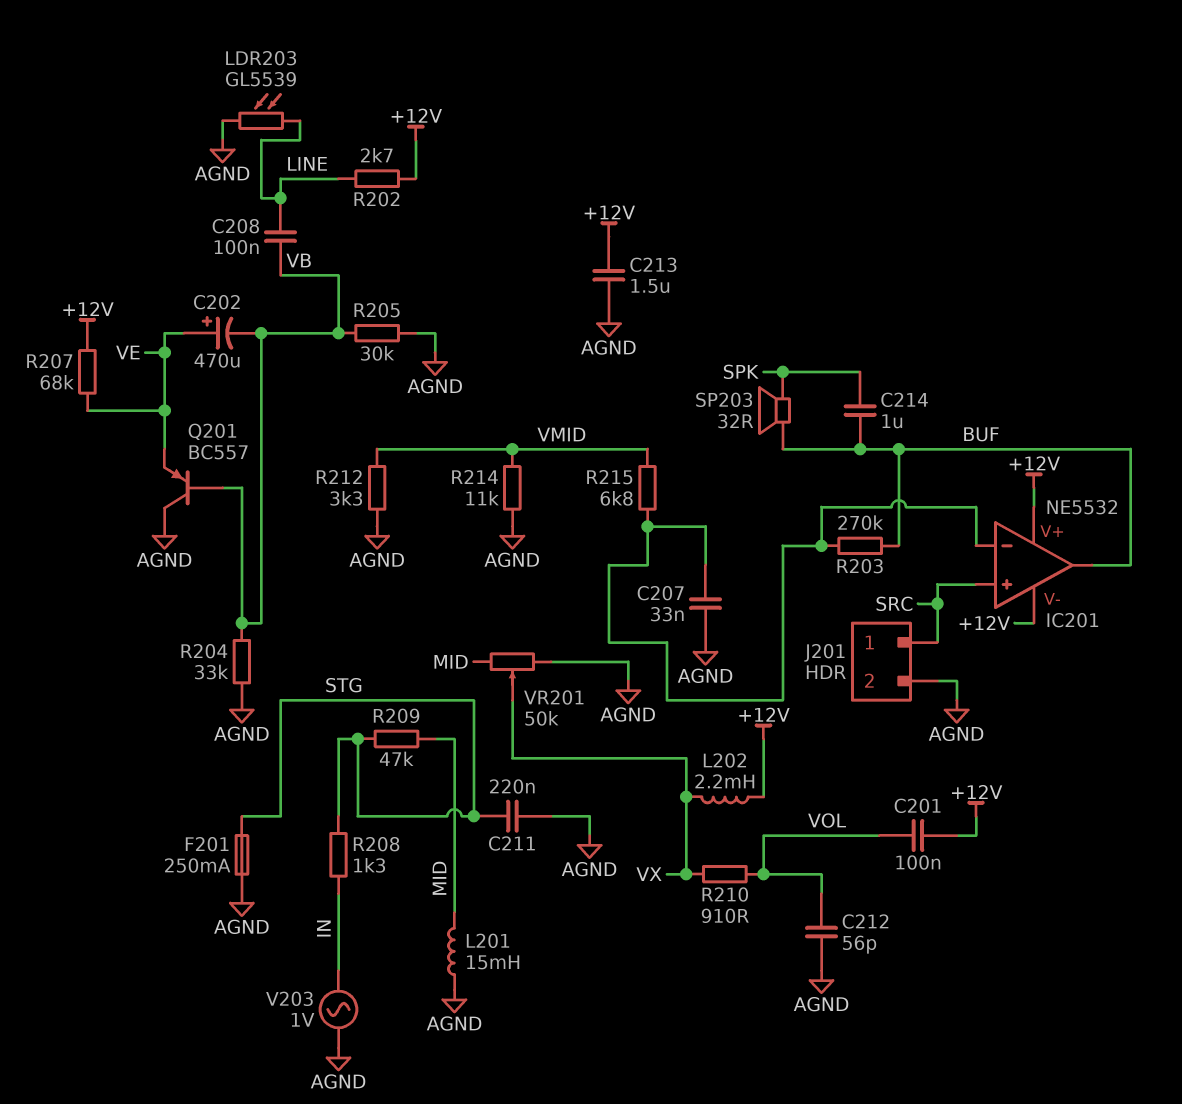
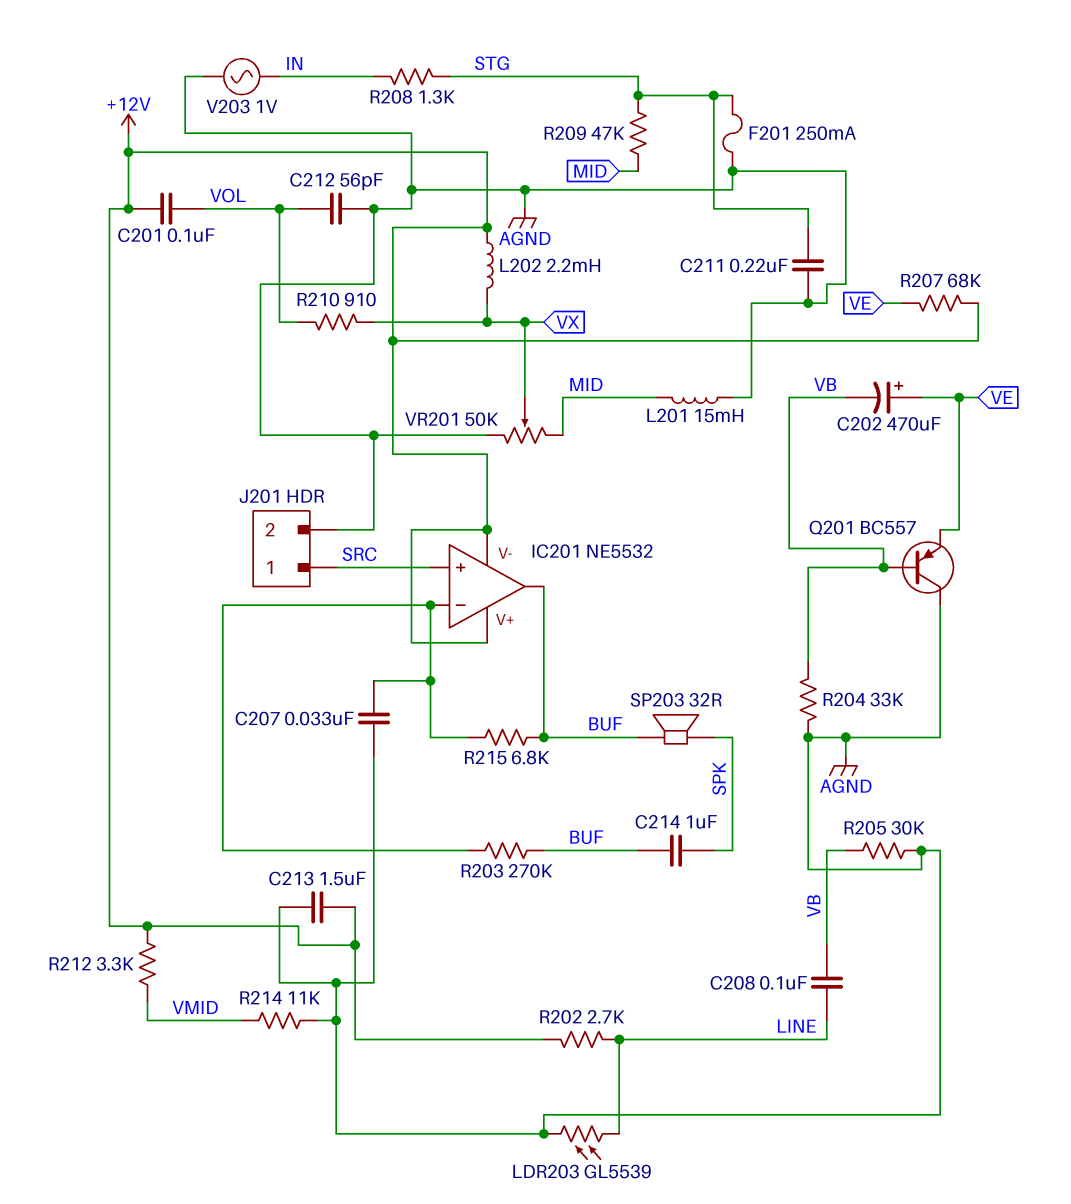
R212: 3.3k (AGND, VMID) -> 3.3k (+12V, VMID)
R215: 6.8k (IC201/in-, VMID) -> 6.8k (BUF, IC201/in-)

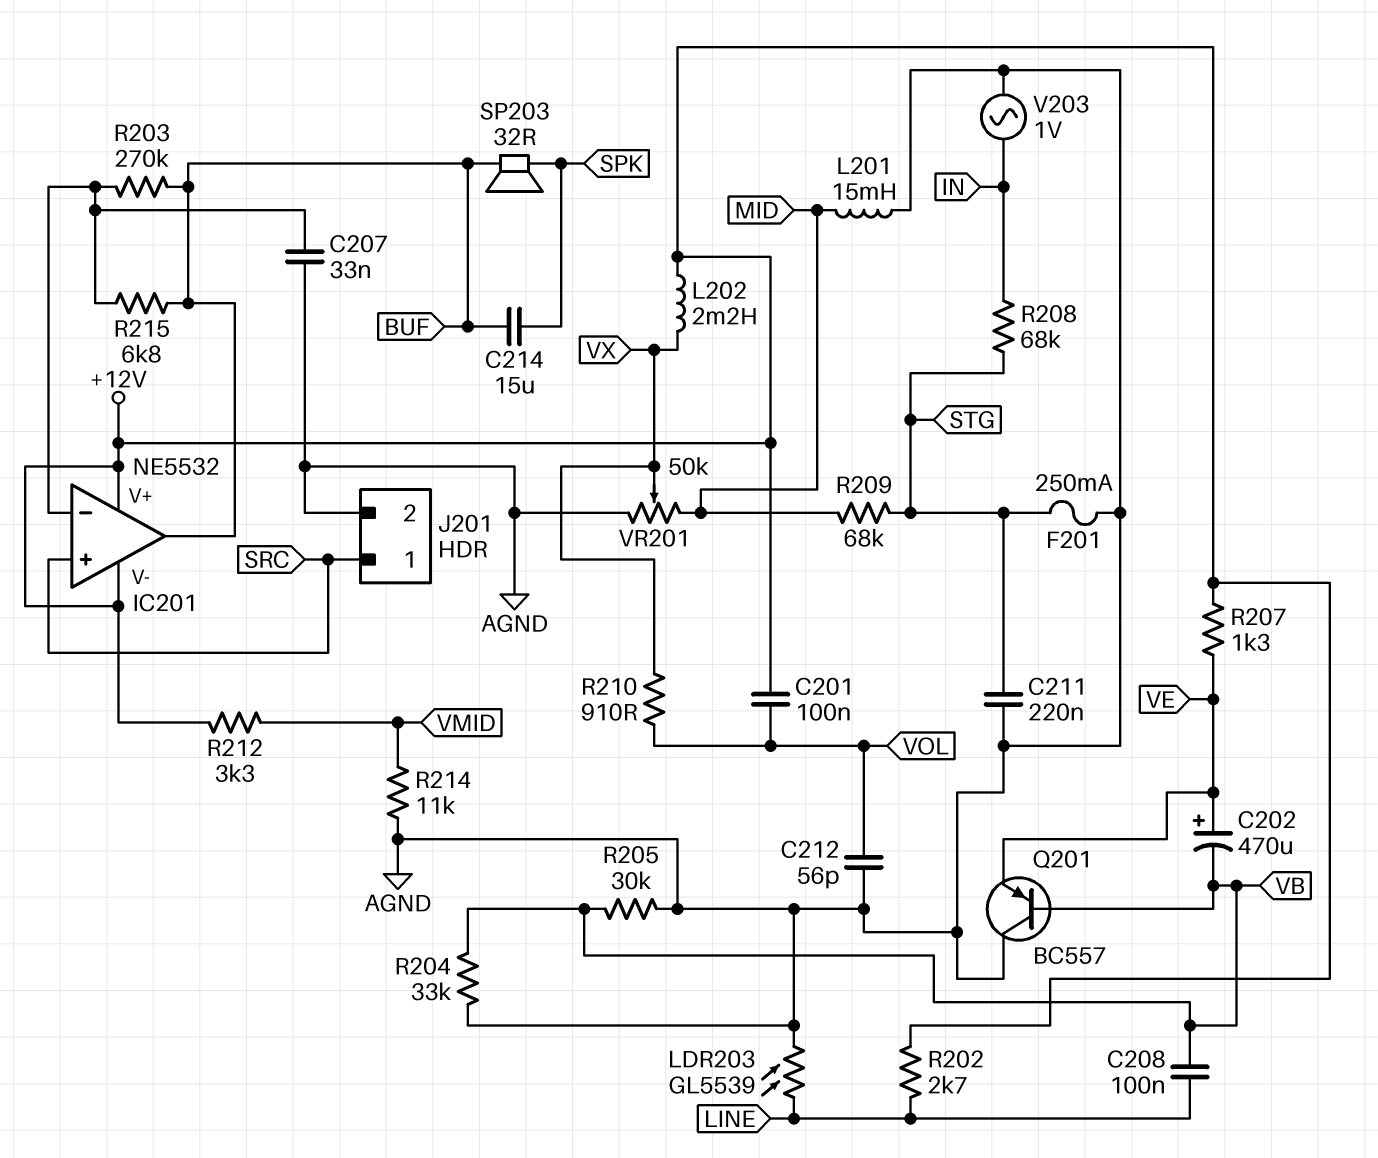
C213: 1.5uF (+12V, AGND) -> none
C214: 1uF (BUF, SPK) -> 15uF (BUF, SPK)
R207: 68k (+12V, VE) -> 1.3k (+12V, VE)
R208: 1.3k (IN, STG) -> 68k (IN, STG)
R209: 47k (MID, STG) -> 68k (MID, STG)

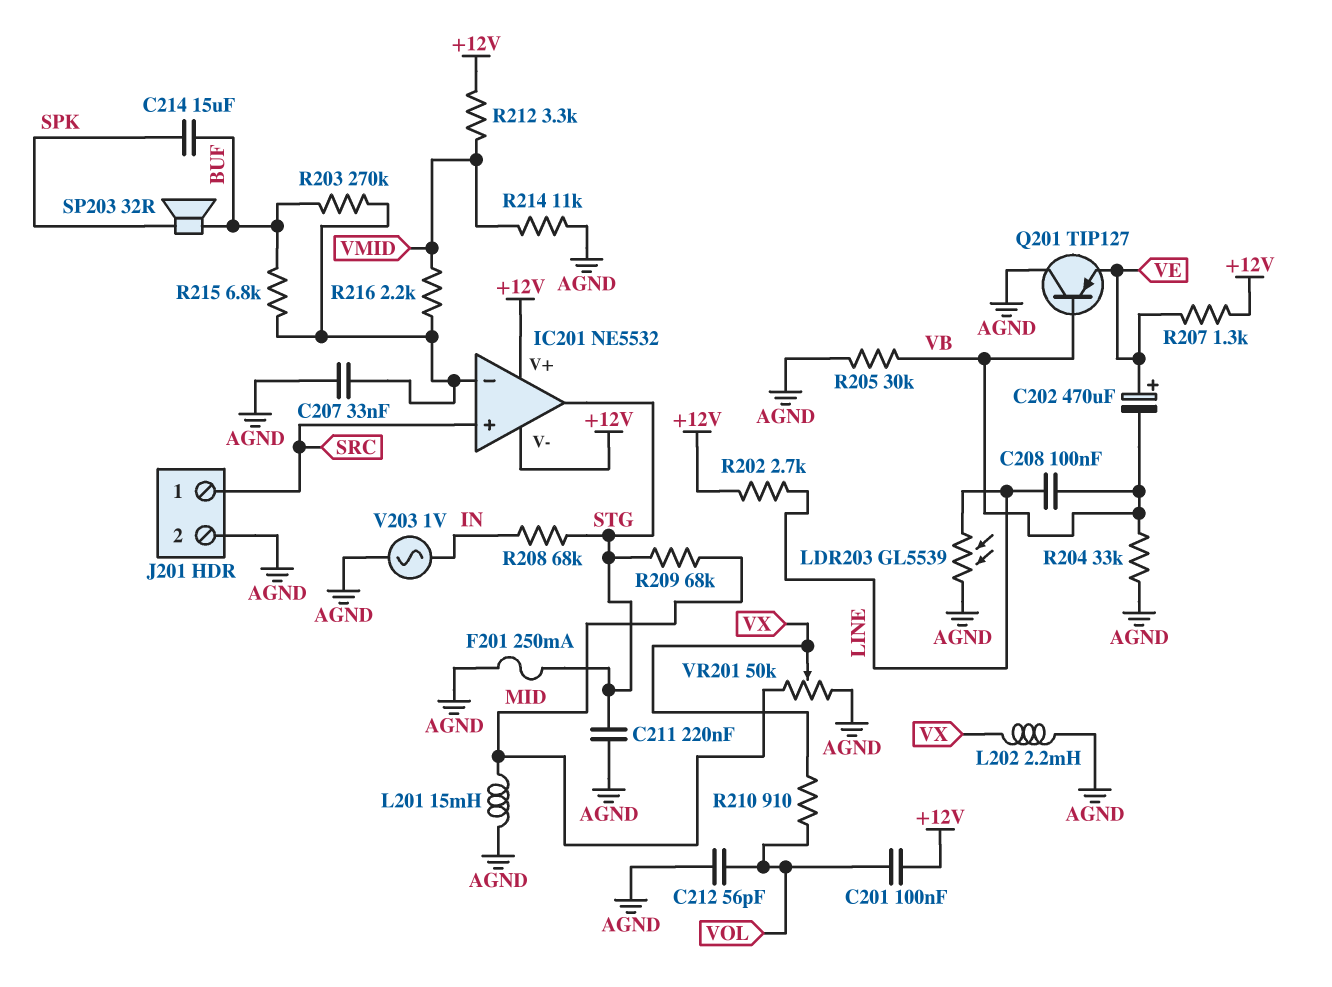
IC201 pin out: BUF -> STG
L202: 2.2mH (+12V, VX) -> 2.2mH (AGND, VX)
Q201: PNP BC557 (B VB, C AGND, E VE) -> PNP TIP127 (B VB, C AGND, E VE)
R216: none -> 2.2k (IC201/in-, VMID)

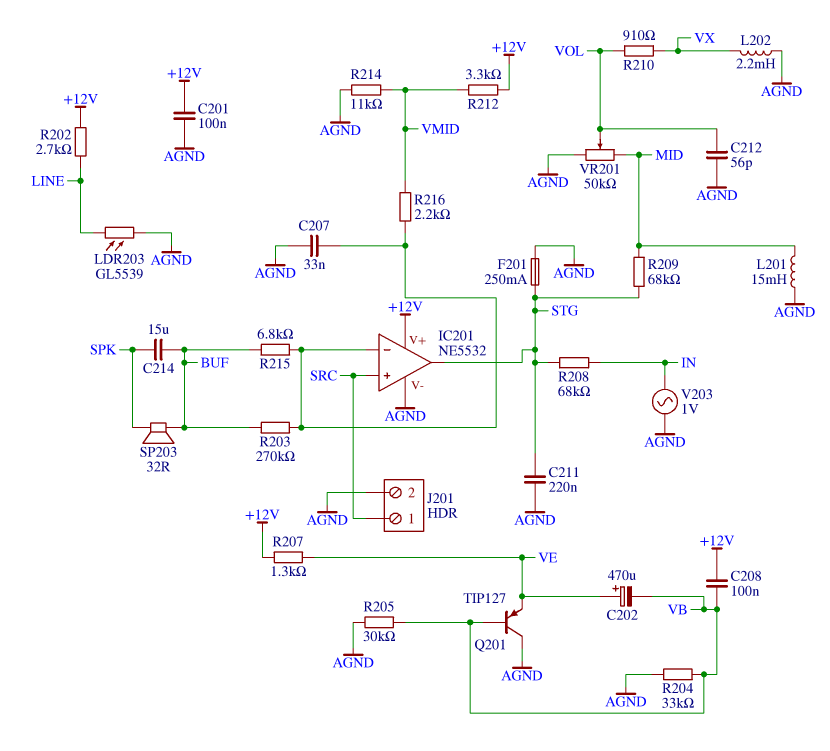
C201: 100nF (+12V, VOL) -> 100nF (+12V, AGND)
C208: 100nF (LINE, VB) -> 100nF (+12V, VB)
IC201 pin V-: +12V -> AGND
VR201: 50k (AGND, MID, wiper VX) -> 50k (AGND, MID, wiper VOL)

